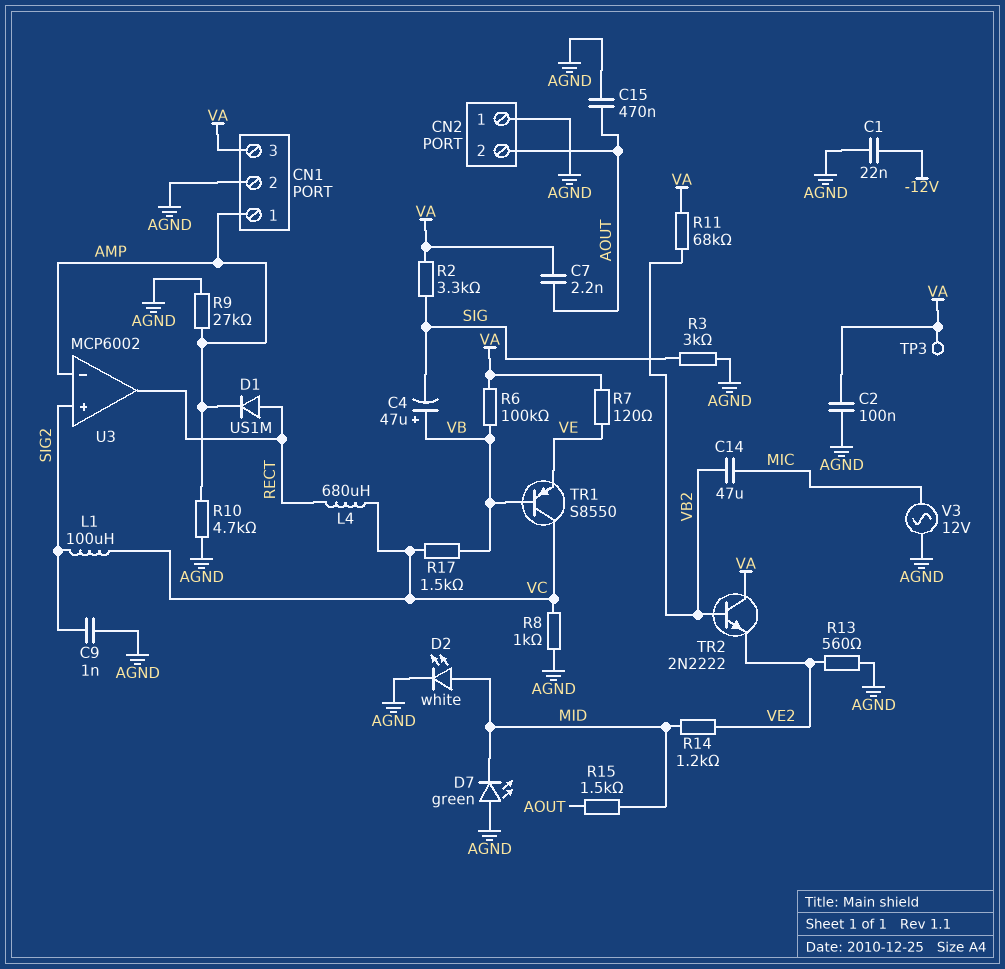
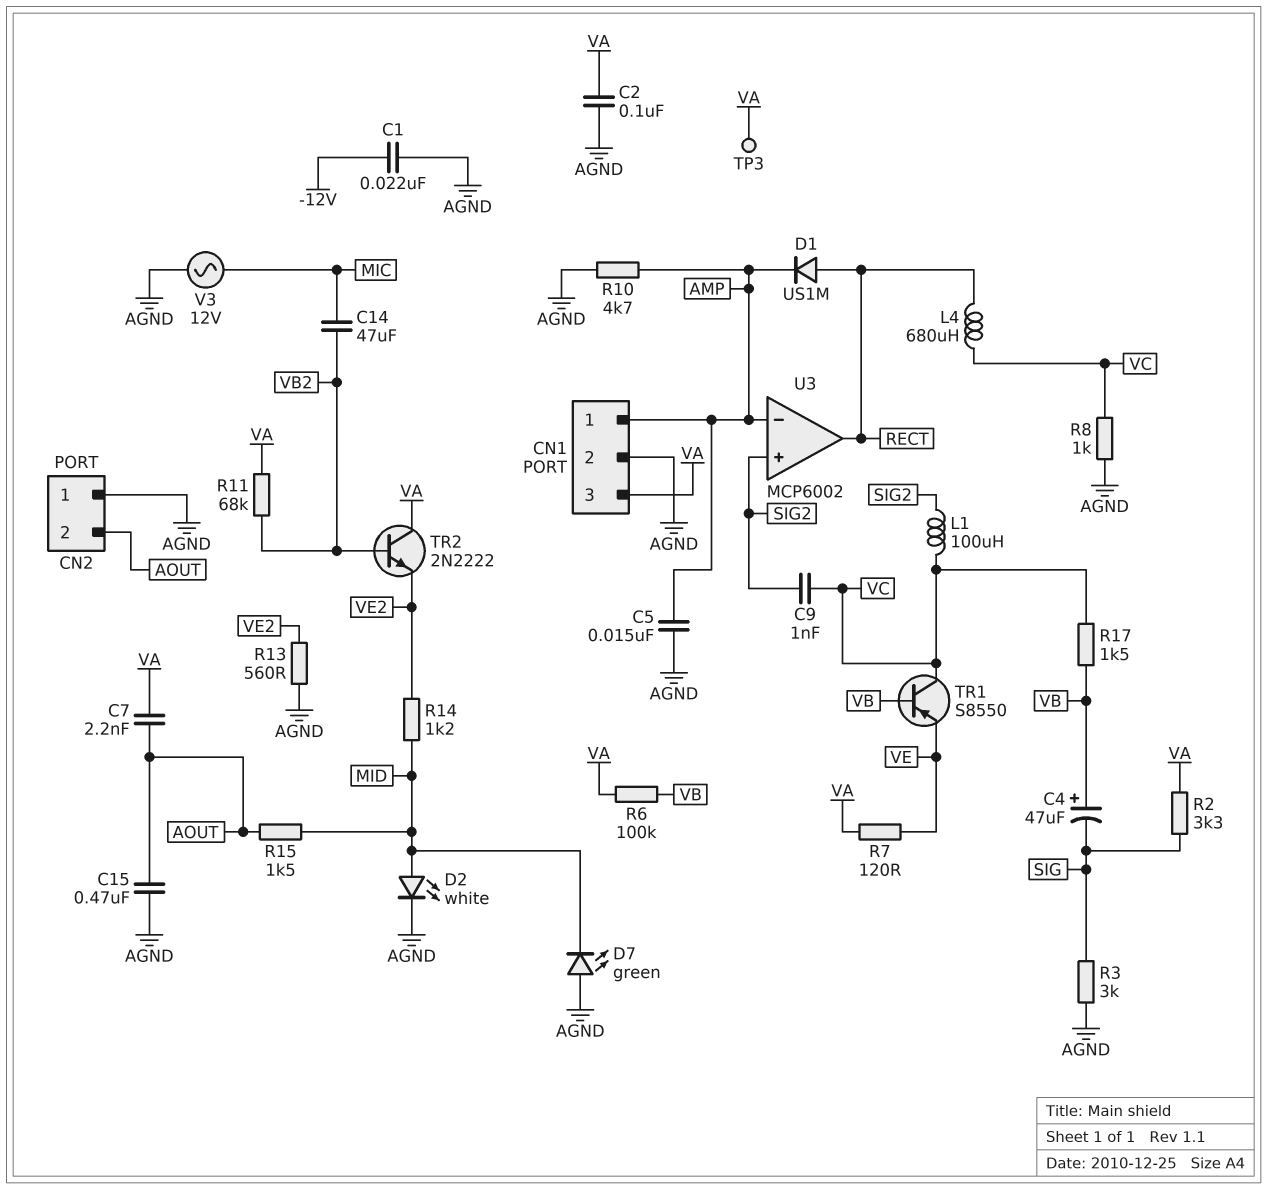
C5: none -> 15nF (AGND, AMP)
C9: 1nF (AGND, SIG2) -> 1nF (SIG2, VC)
R9: 27k (AGND, AMP) -> none

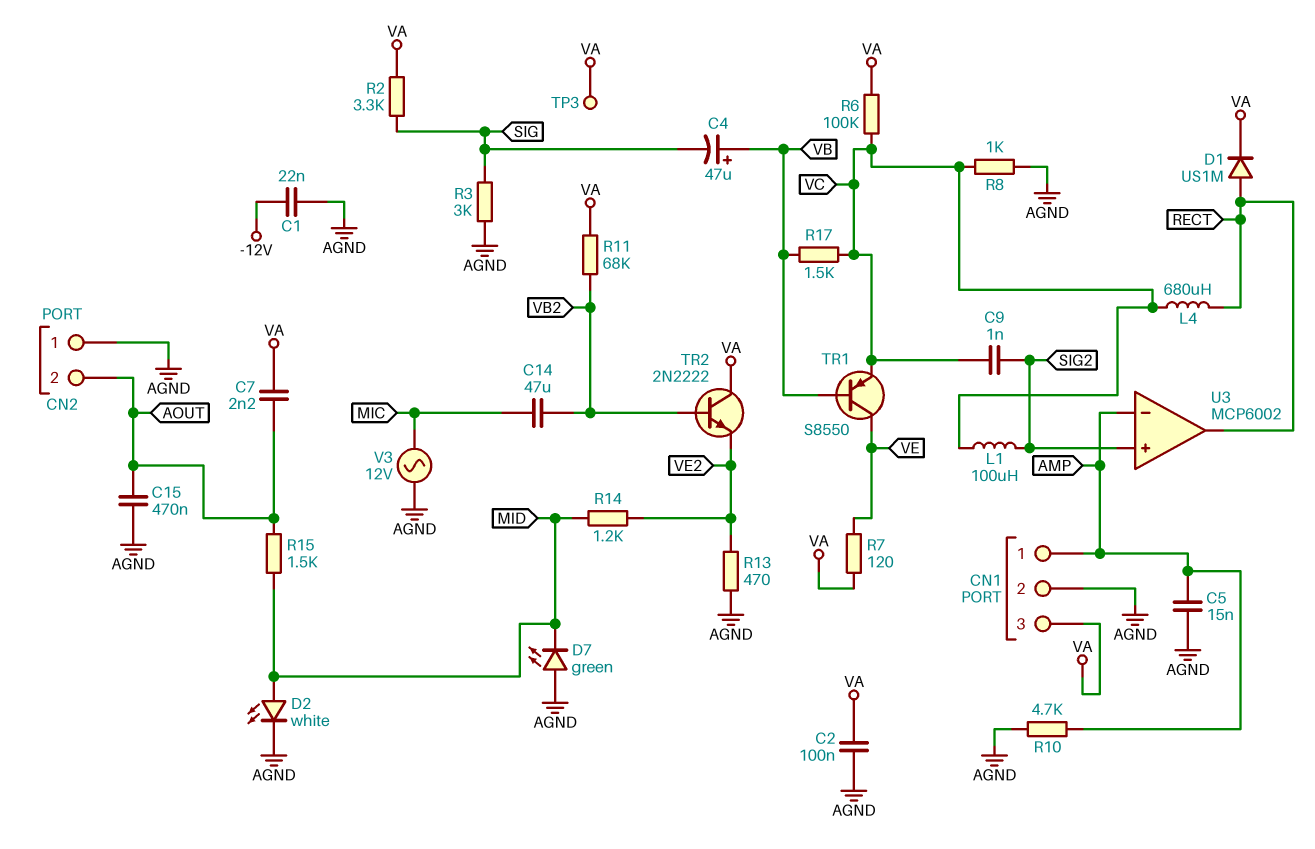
D1: diode US1M (A RECT, K AMP) -> diode US1M (A RECT, K VA)
R6: 100k (VA, VB) -> 100k (VA, VC)
R13: 560 (AGND, VE2) -> 470 (AGND, VE2)
TR1: PNP S8550 (B VB, C VC, E VE) -> PNP S8550 (B VB, C VE, E VC)

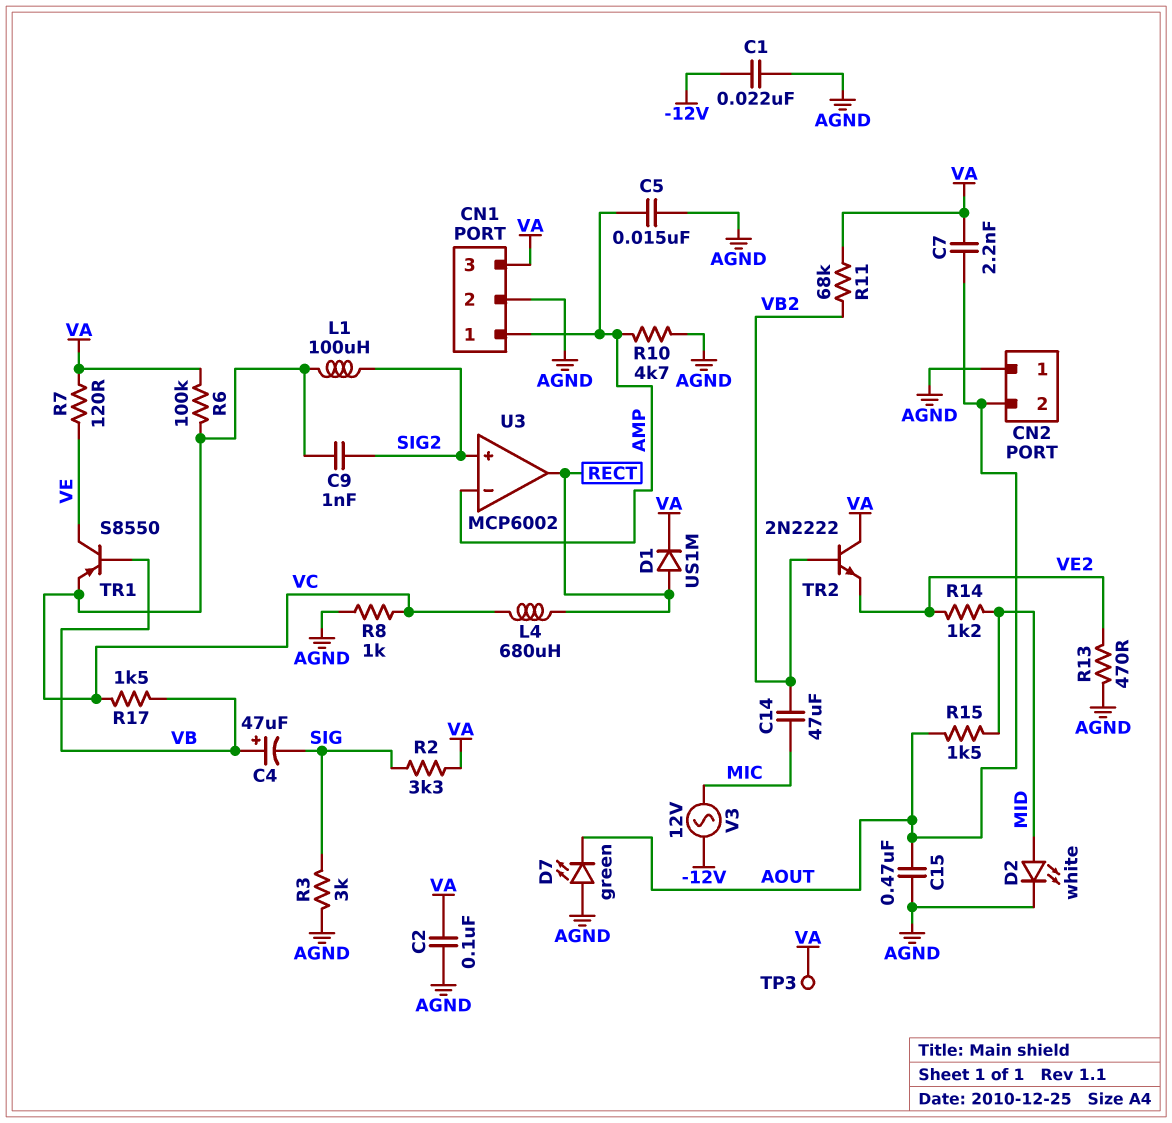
D7: LED green (A AGND, K MID) -> LED green (A AGND, K AOUT)
V3: AC 12V (AGND, MIC) -> AC 12V (-12V, MIC)

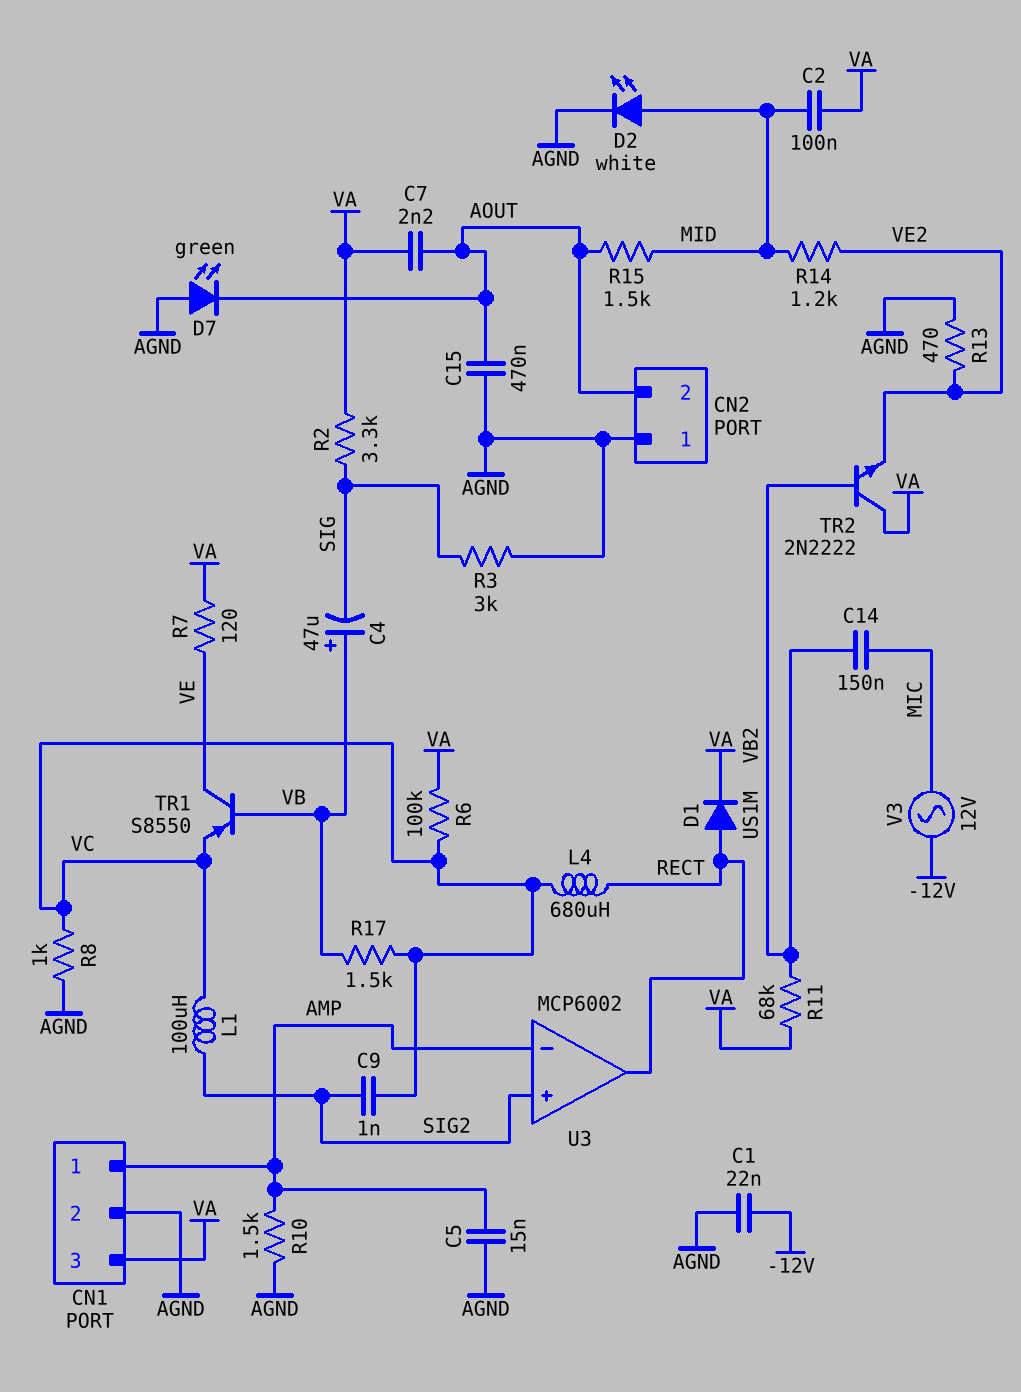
C2: 100nF (AGND, VA) -> 100nF (MID, VA)
C14: 47uF (MIC, VB2) -> 150nF (MIC, VB2)
R10: 4.7k (AGND, AMP) -> 1.5k (AGND, AMP)
TP3: test point (VA) -> none

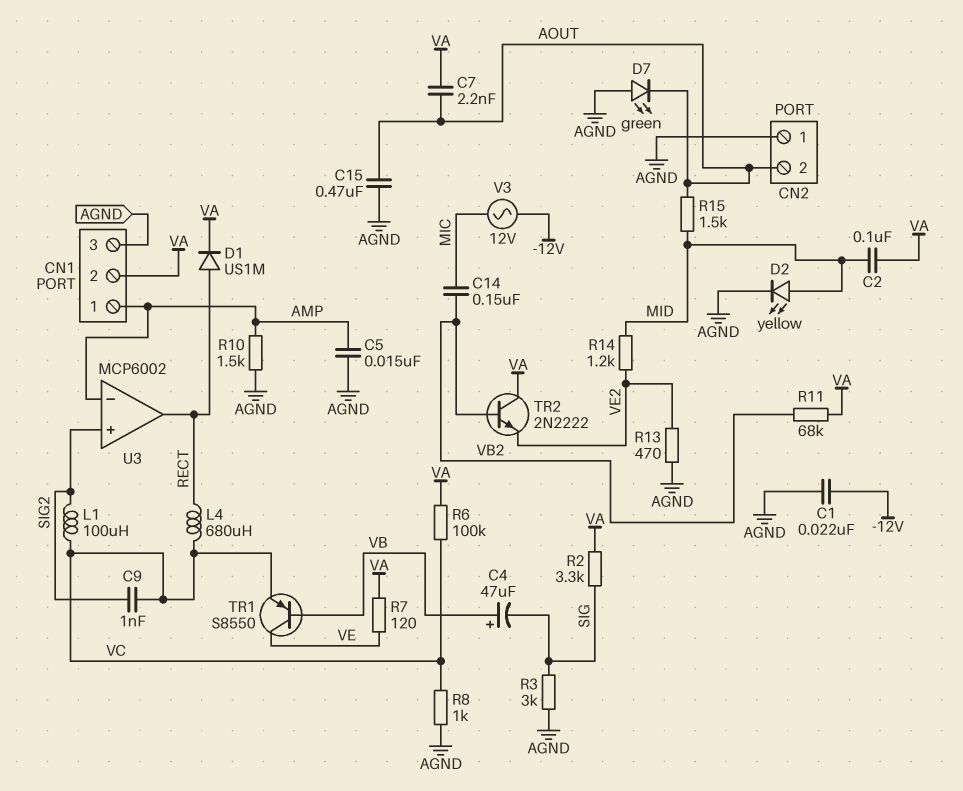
CN1 pin 2: AGND -> VA
CN1 pin 3: VA -> AGND
D2: LED white (A MID, K AGND) -> LED yellow (A MID, K AGND)
R17: 1.5k (VB, VC) -> none

